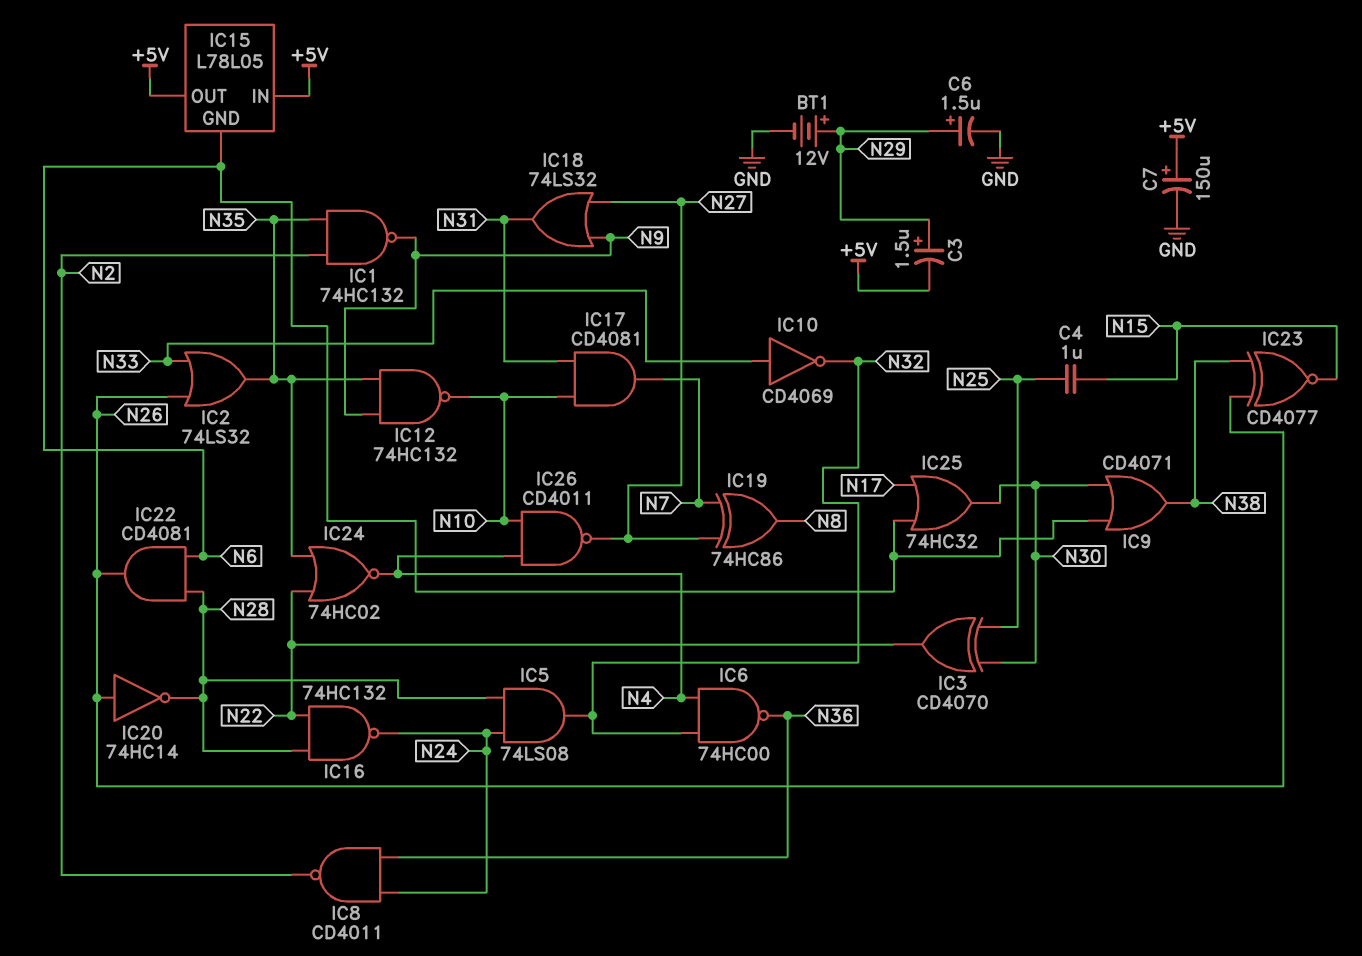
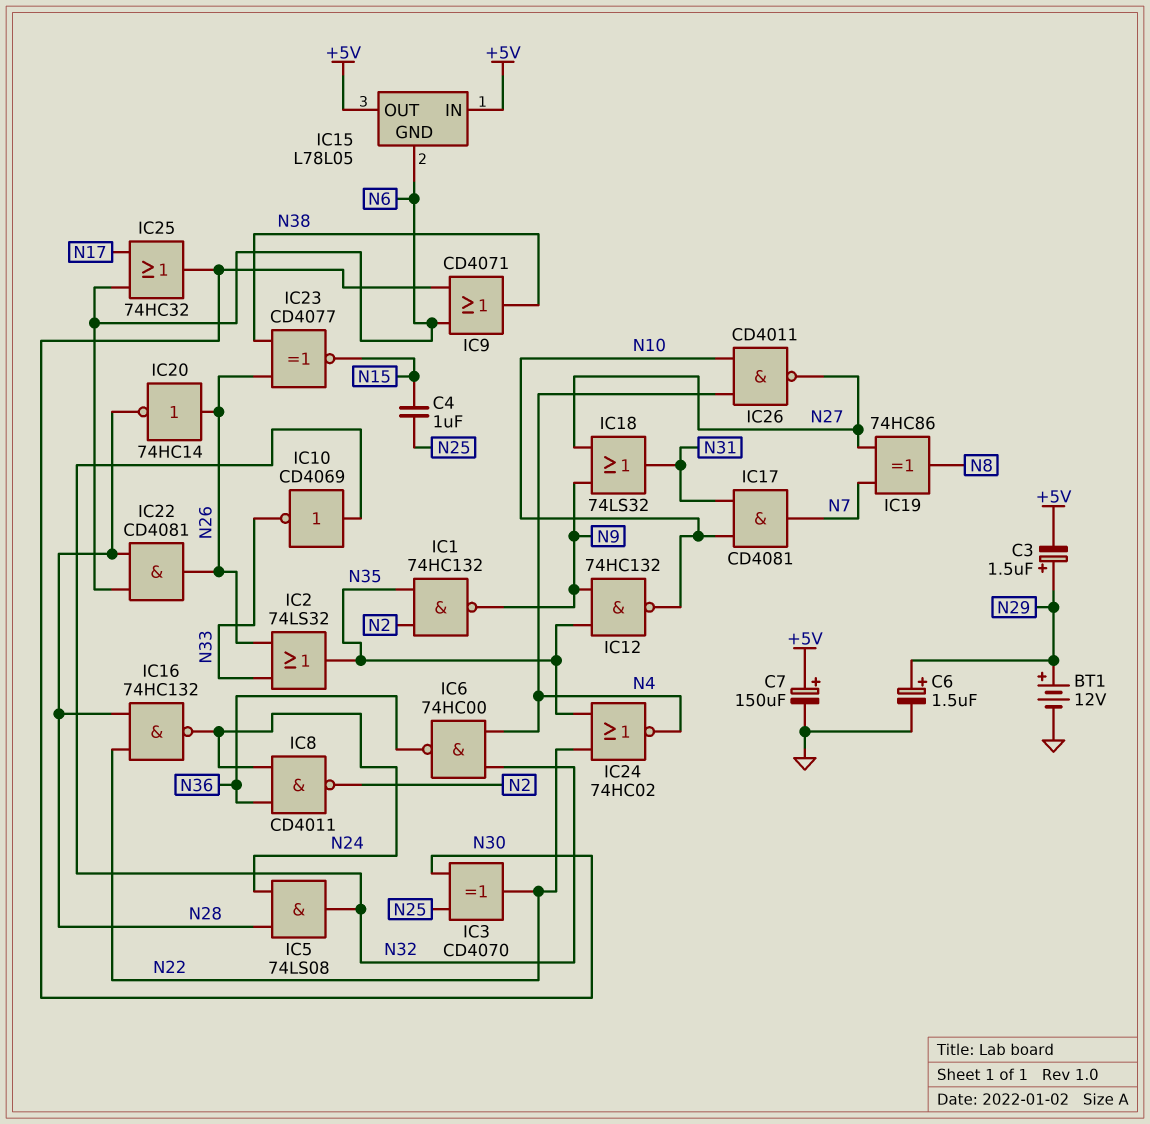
IC10: NOT CD4069 (in N33, out N32) -> NOT CD4069 (in N32, out N33)

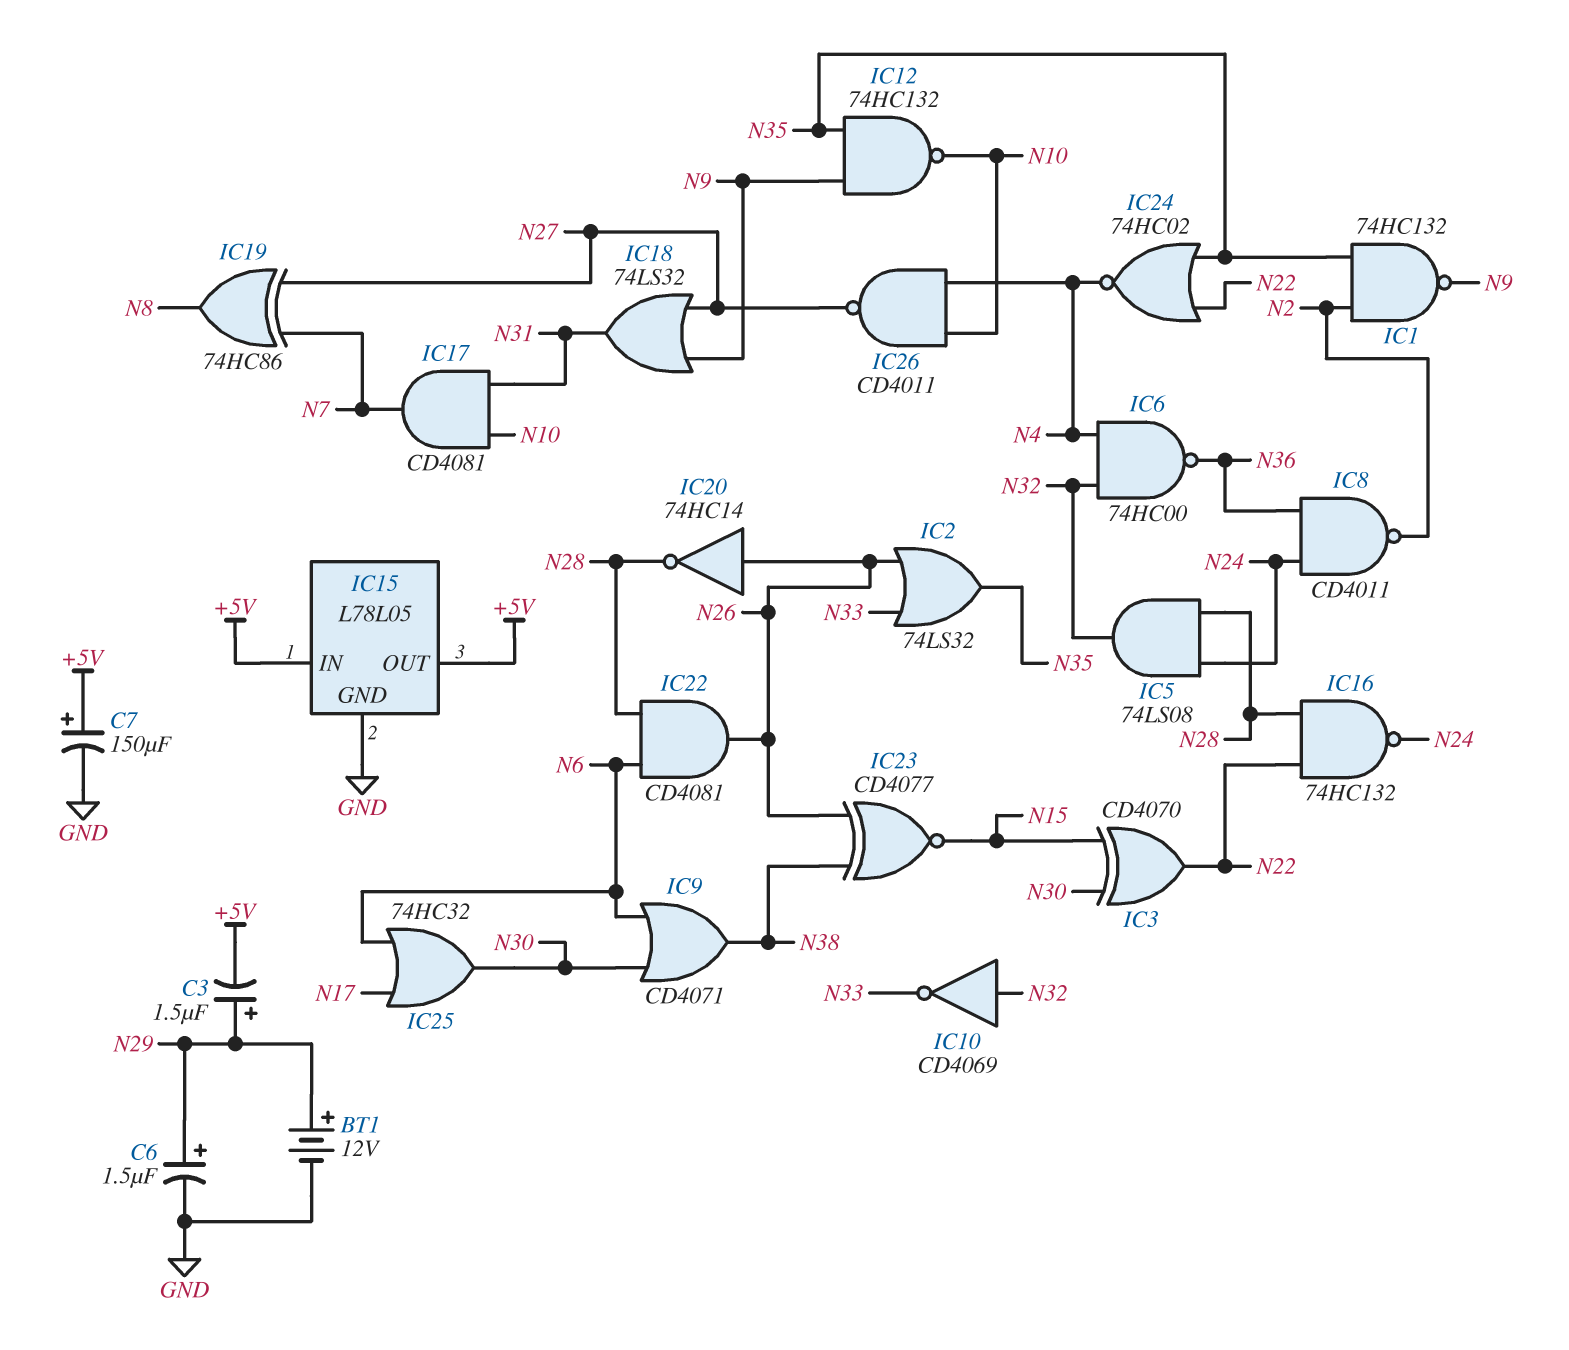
C4: 1uF (N15, N25) -> none
IC3: XOR CD4070 (in N25, in N30, out N22) -> XOR CD4070 (in N15, in N30, out N22)
IC15 pin GND: N6 -> GND

